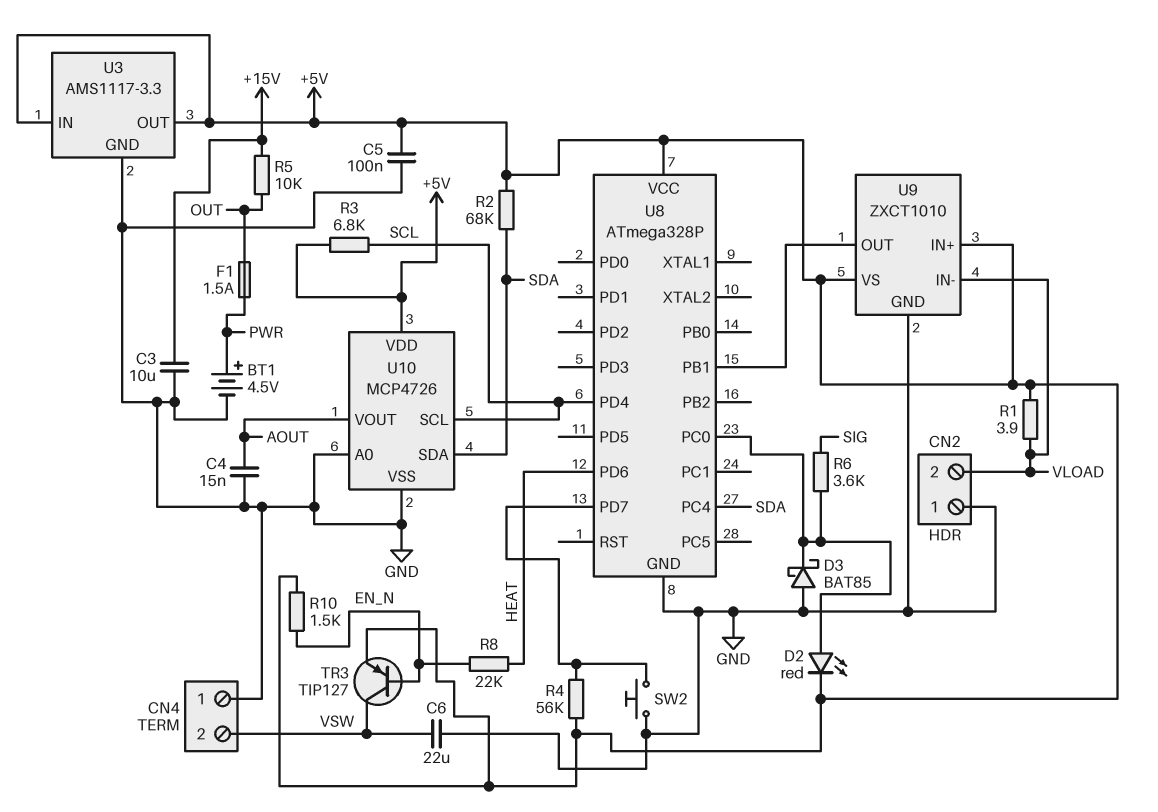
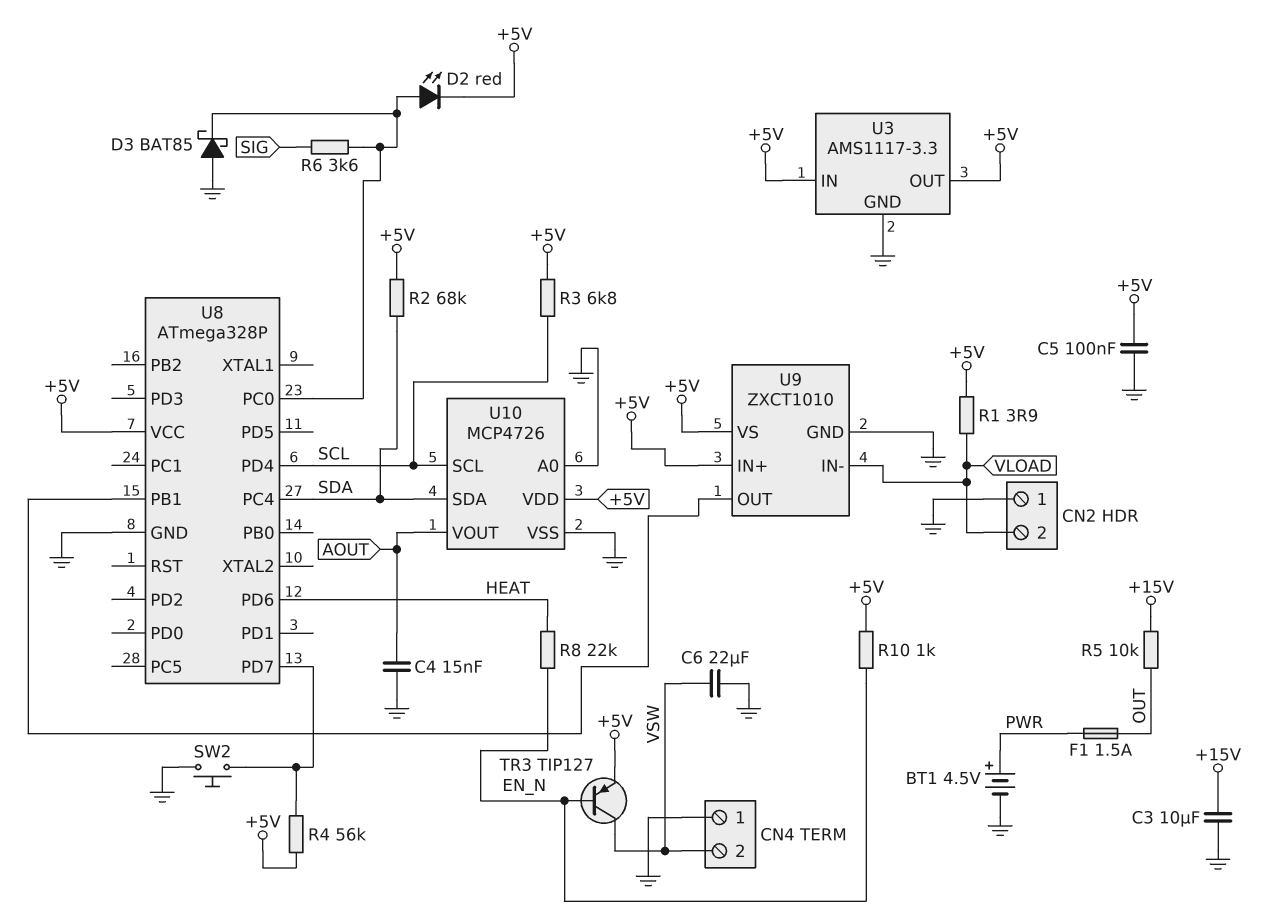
R10: 1.5k (+5V, EN_N) -> 1k (+5V, EN_N)

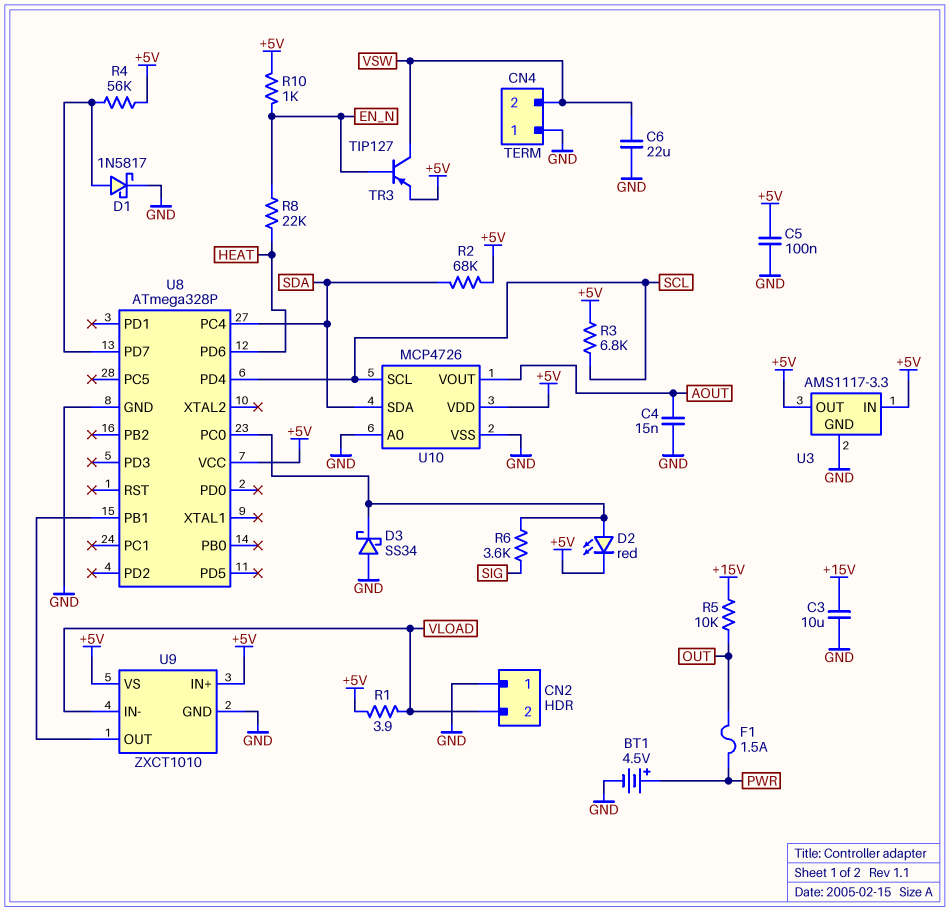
D1: none -> schottky 1N5817 (A U8/PD7, K GND)
D3: schottky BAT85 (A GND, K U8/PC0) -> schottky SS34 (A GND, K U8/PC0)
SW2: button (GND, U8/PD7) -> none

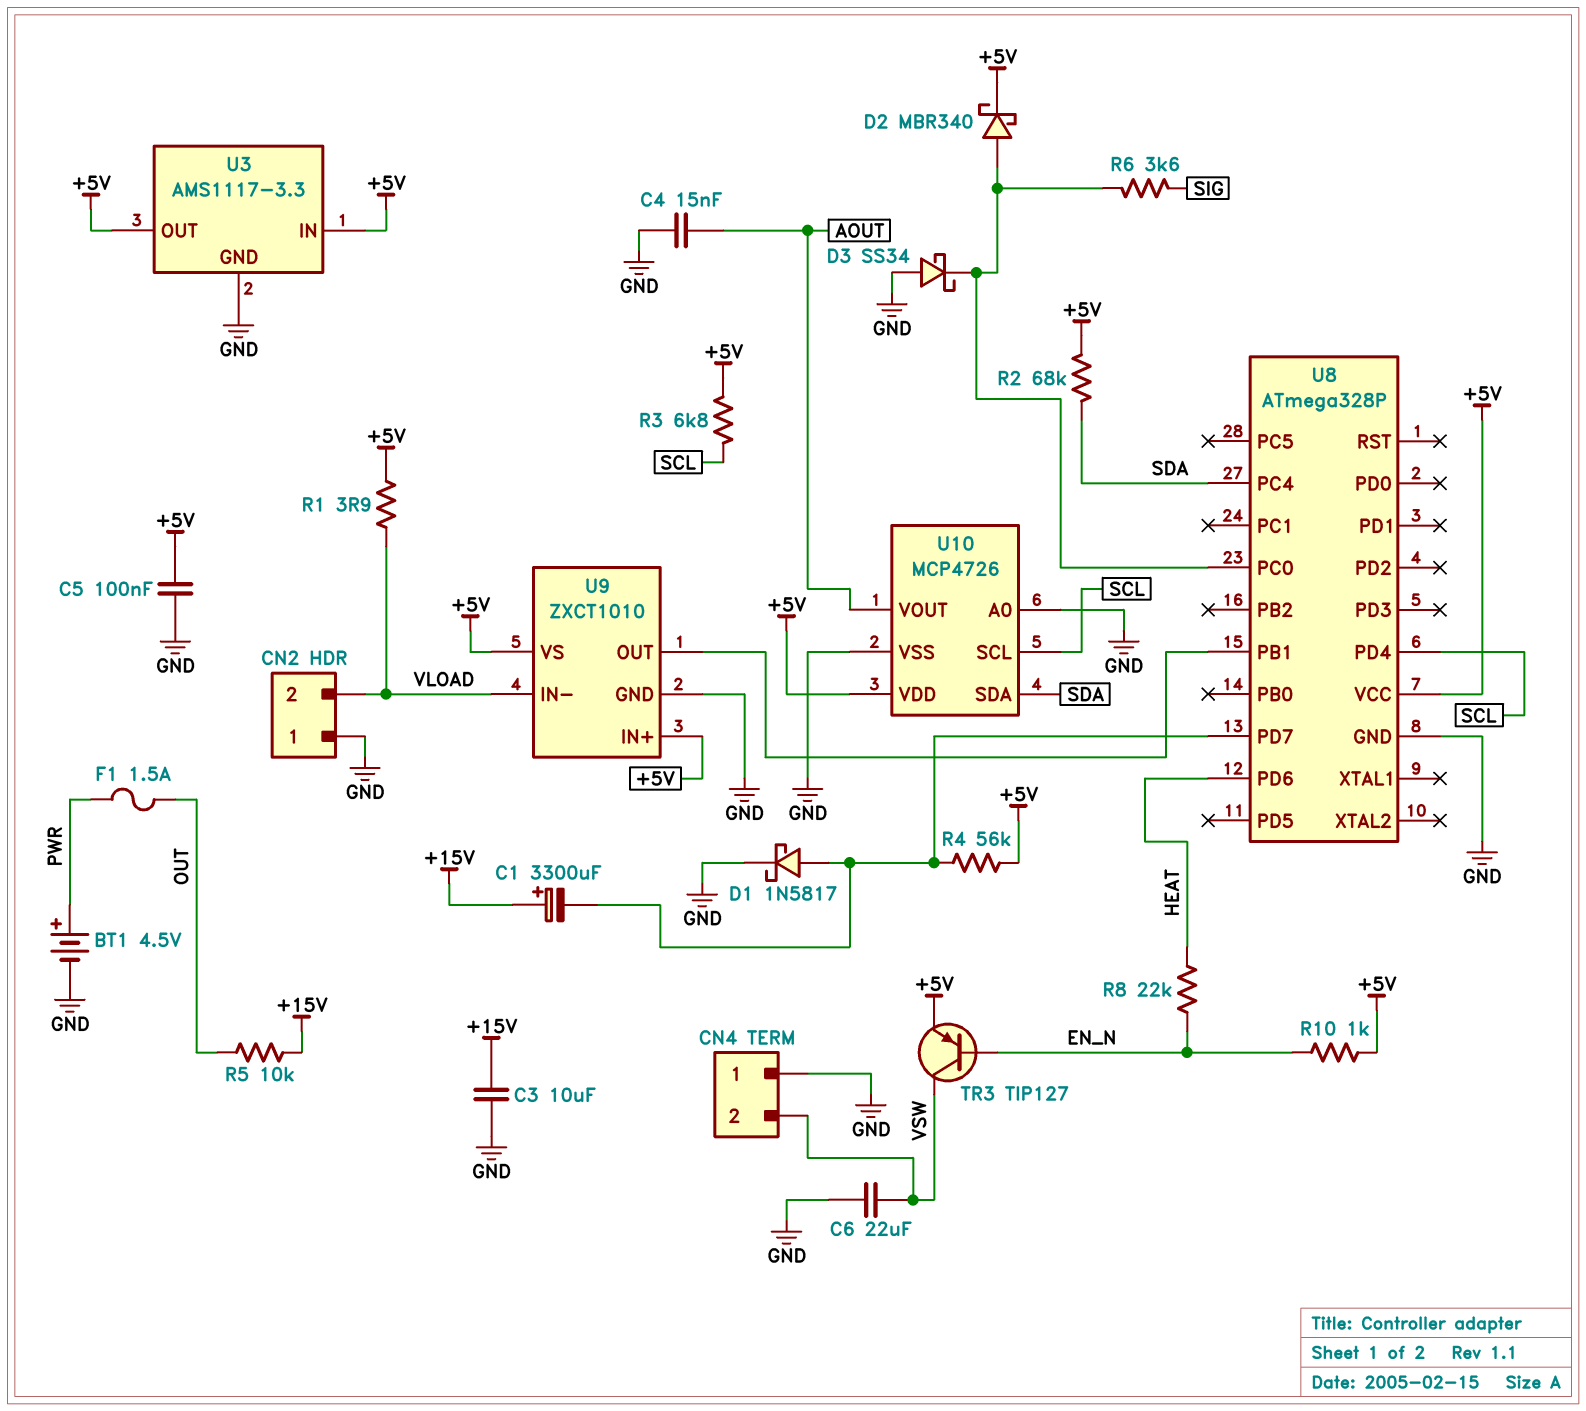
C1: none -> 3300uF (plus +15V, minus U8/PD7)
D2: LED red (A U8/PC0, K +5V) -> schottky MBR340 (A U8/PC0, K +5V)

